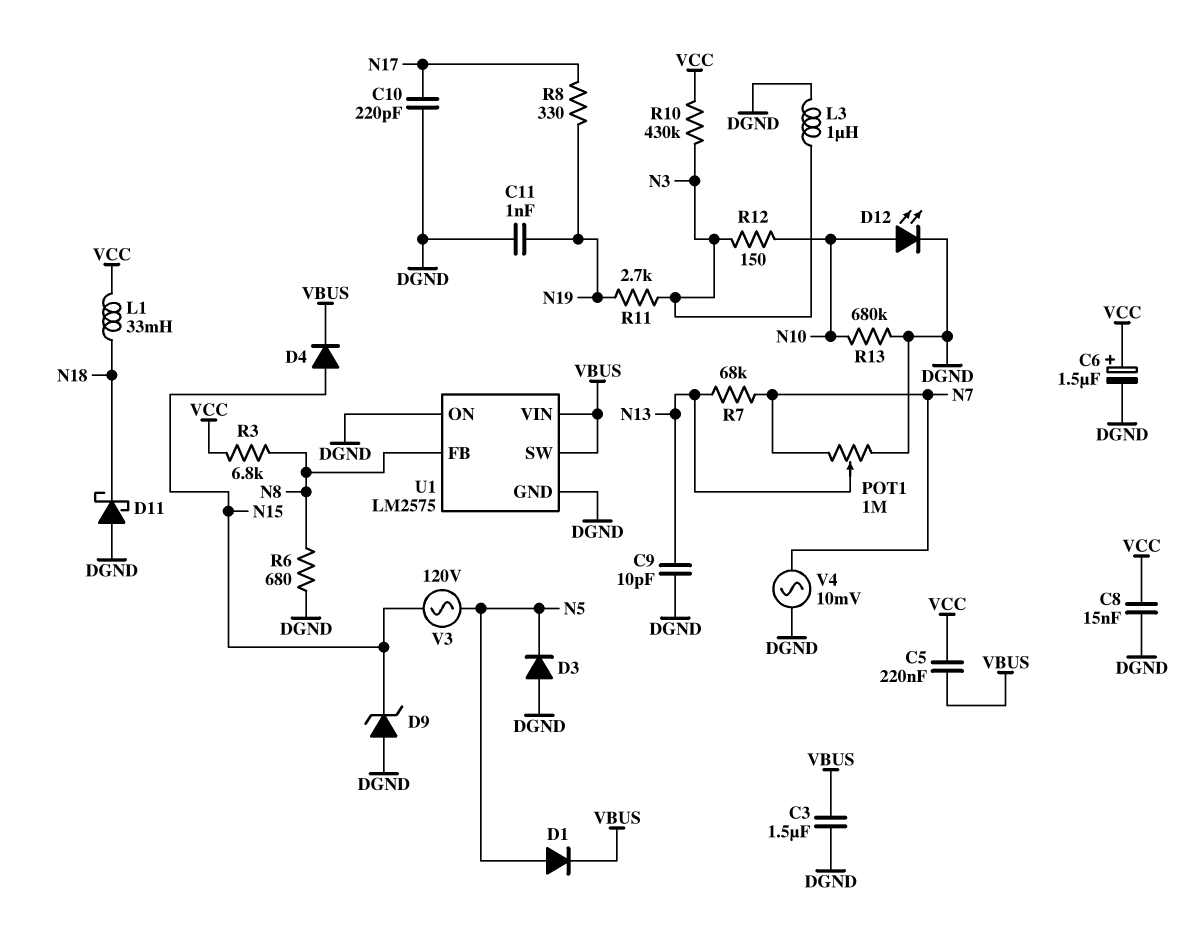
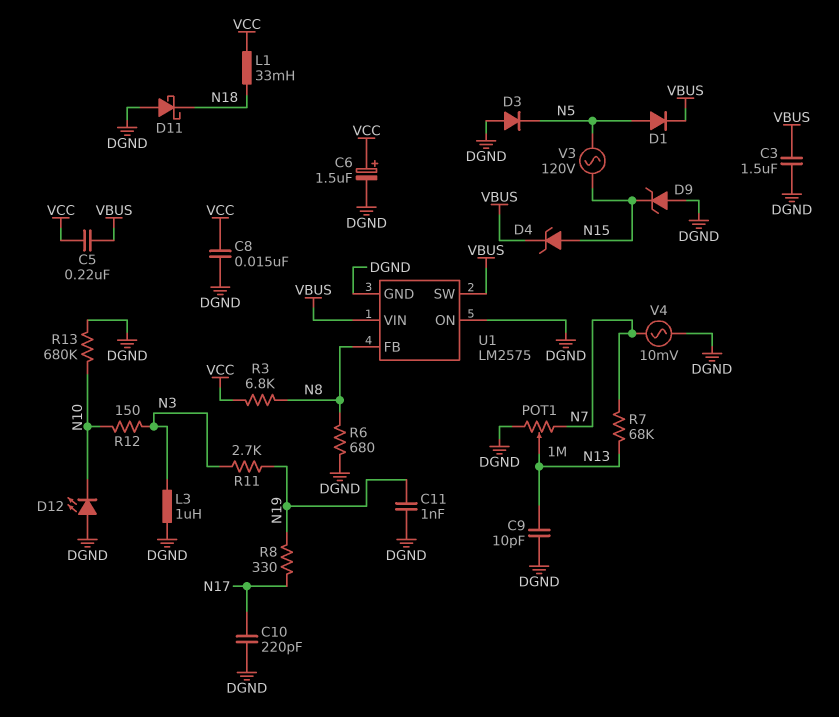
D4: diode (A N15, K VBUS) -> zener (A N15, K VBUS)
D12: LED (A N10, K DGND) -> LED (A DGND, K N10)
R10: 430k (N3, VCC) -> none

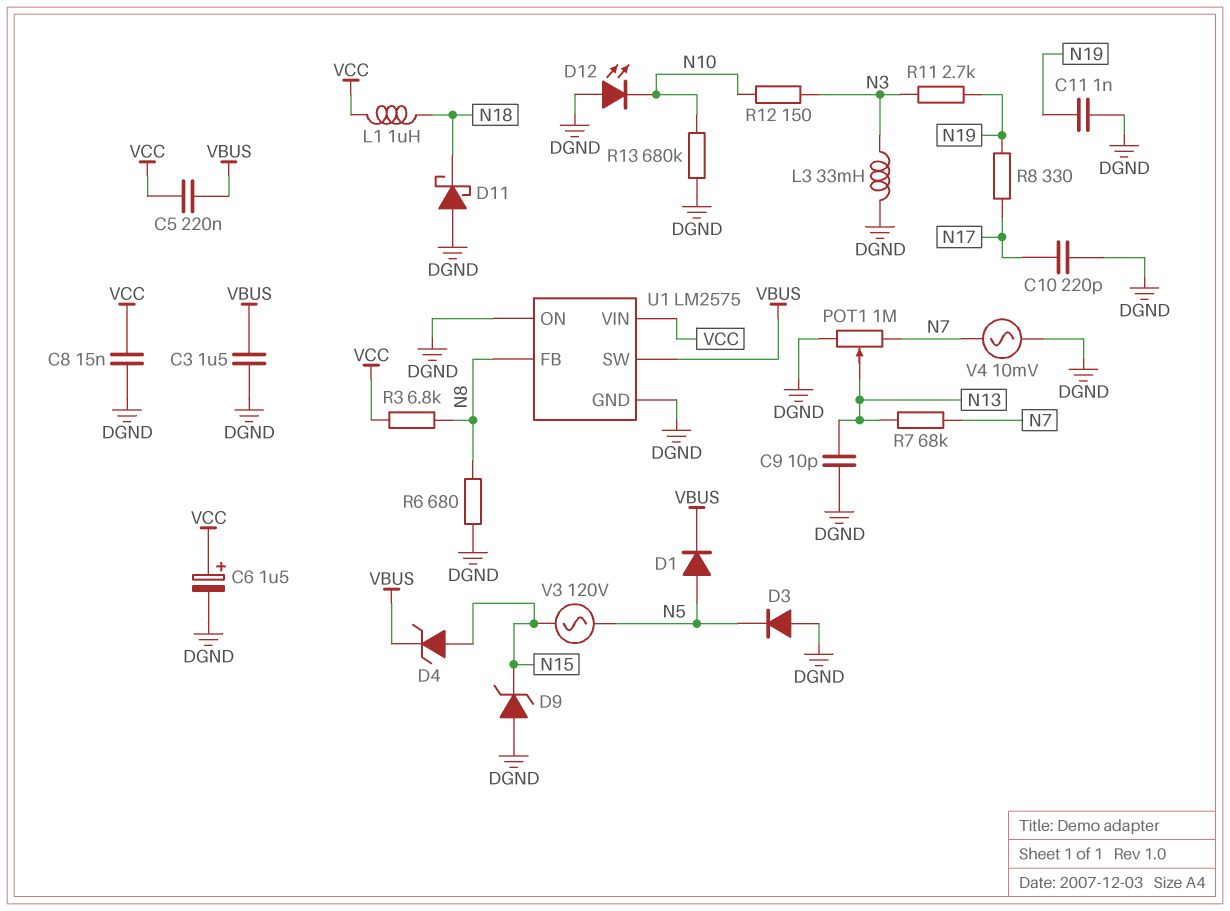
L1: 33mH (N18, VCC) -> 1uH (N18, VCC)
L3: 1uH (DGND, N3) -> 33mH (DGND, N3)
U1 pin VIN: VBUS -> VCC

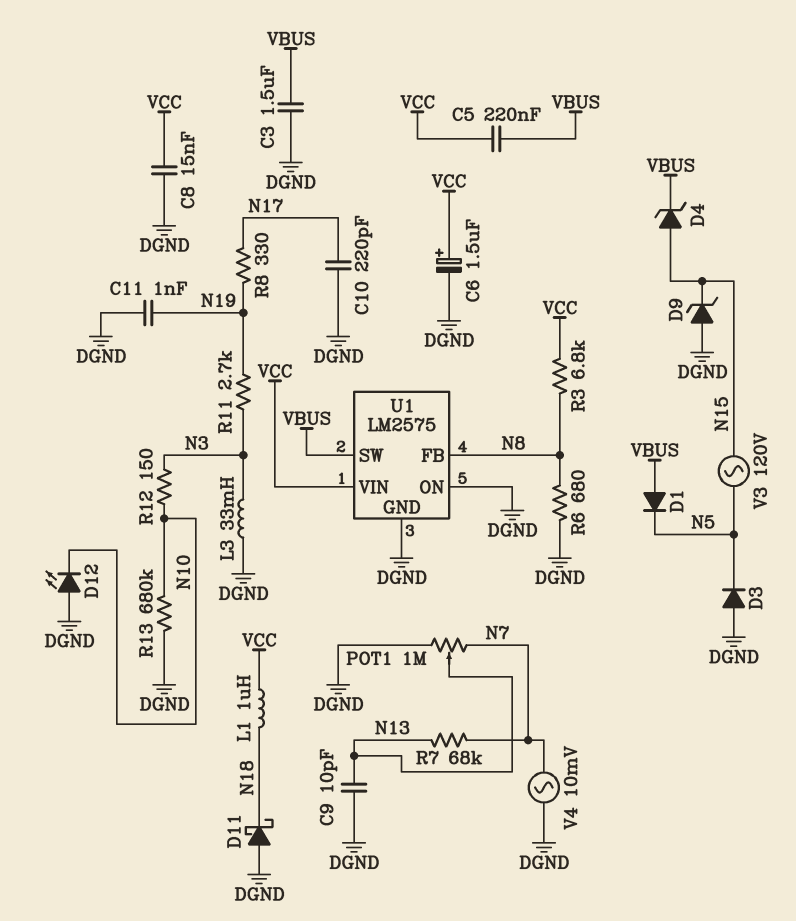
D1: diode (A N5, K VBUS) -> diode (A VBUS, K N5)

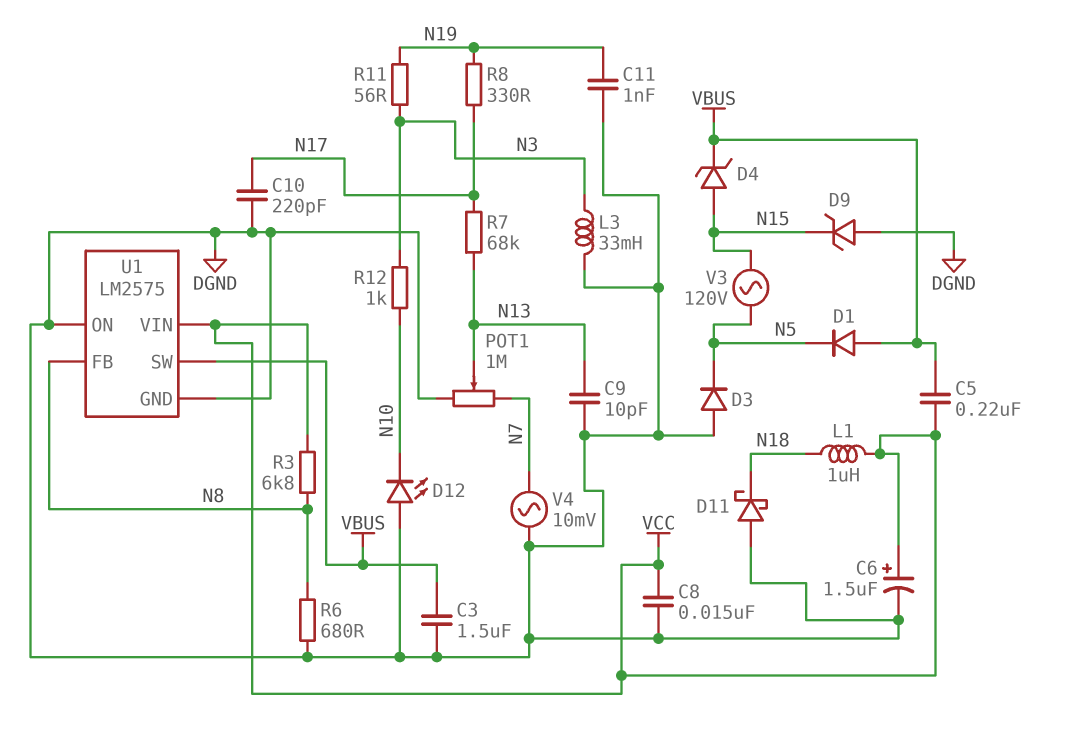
R7: 68k (N7, N13) -> 68k (N13, N17)
R11: 2.7k (N3, N19) -> 56 (N3, N19)
R12: 150 (N3, N10) -> 1k (N3, N10)
R13: 680k (DGND, N10) -> none

